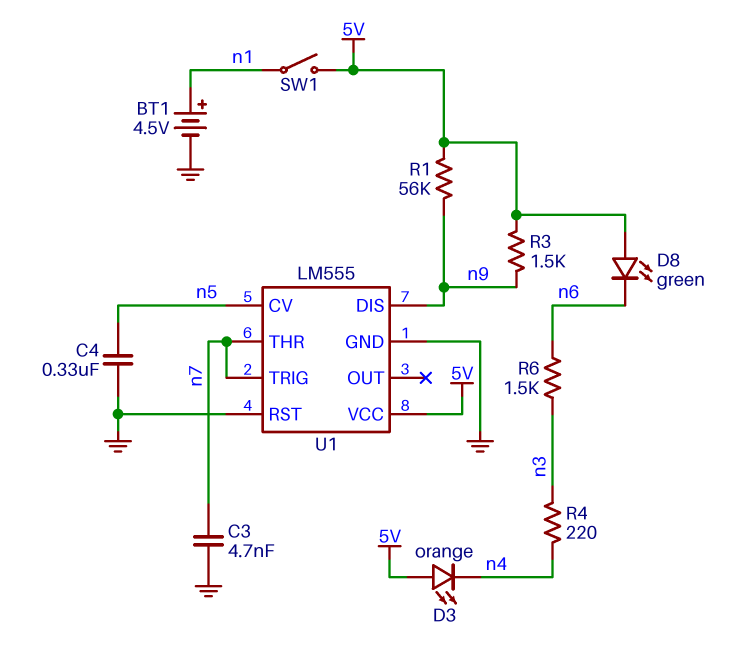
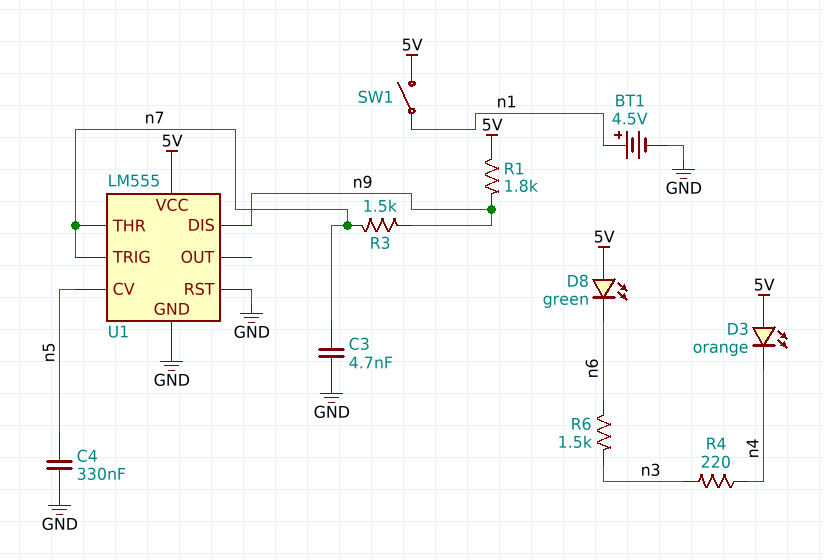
R1: 56k (5V, n9) -> 1.8k (5V, n9)
R3: 1.5k (5V, n9) -> 1.5k (n7, n9)

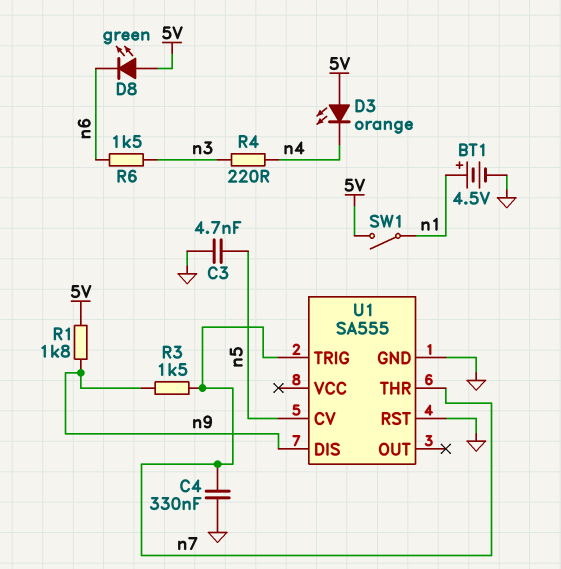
C3: 4.7nF (GND, n7) -> 4.7nF (GND, n5)
C4: 330nF (GND, n5) -> 330nF (GND, n7)
U1: LM555 -> SA555
U1 pin VCC: 5V -> none

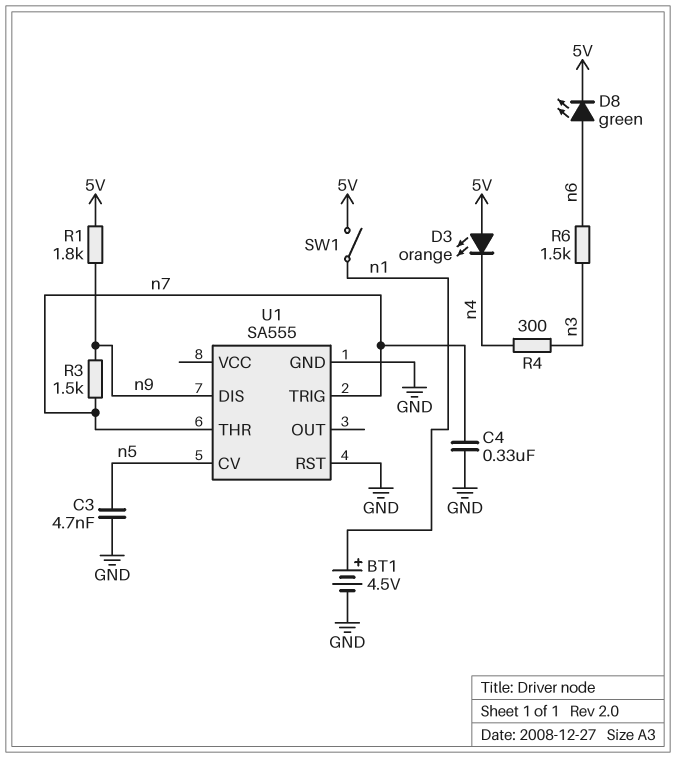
D8: LED green (A 5V, K n6) -> LED green (A n6, K 5V)
R4: 220 (n3, n4) -> 300 (n3, n4)

